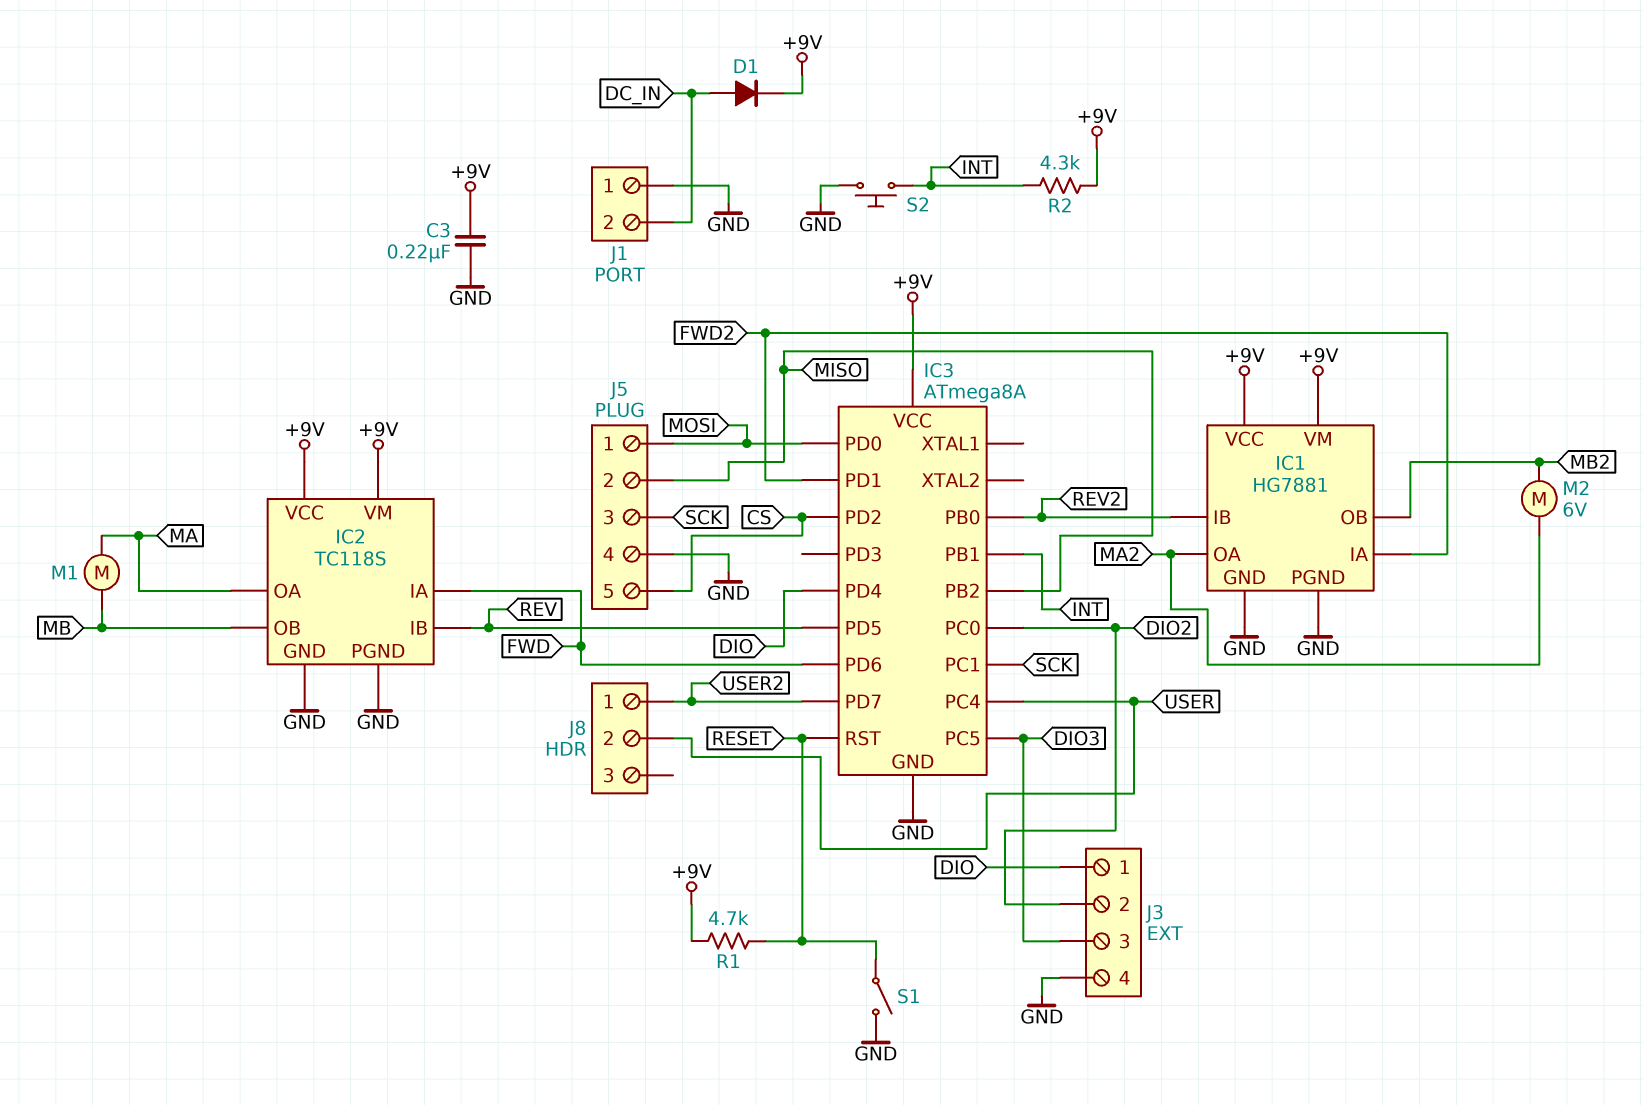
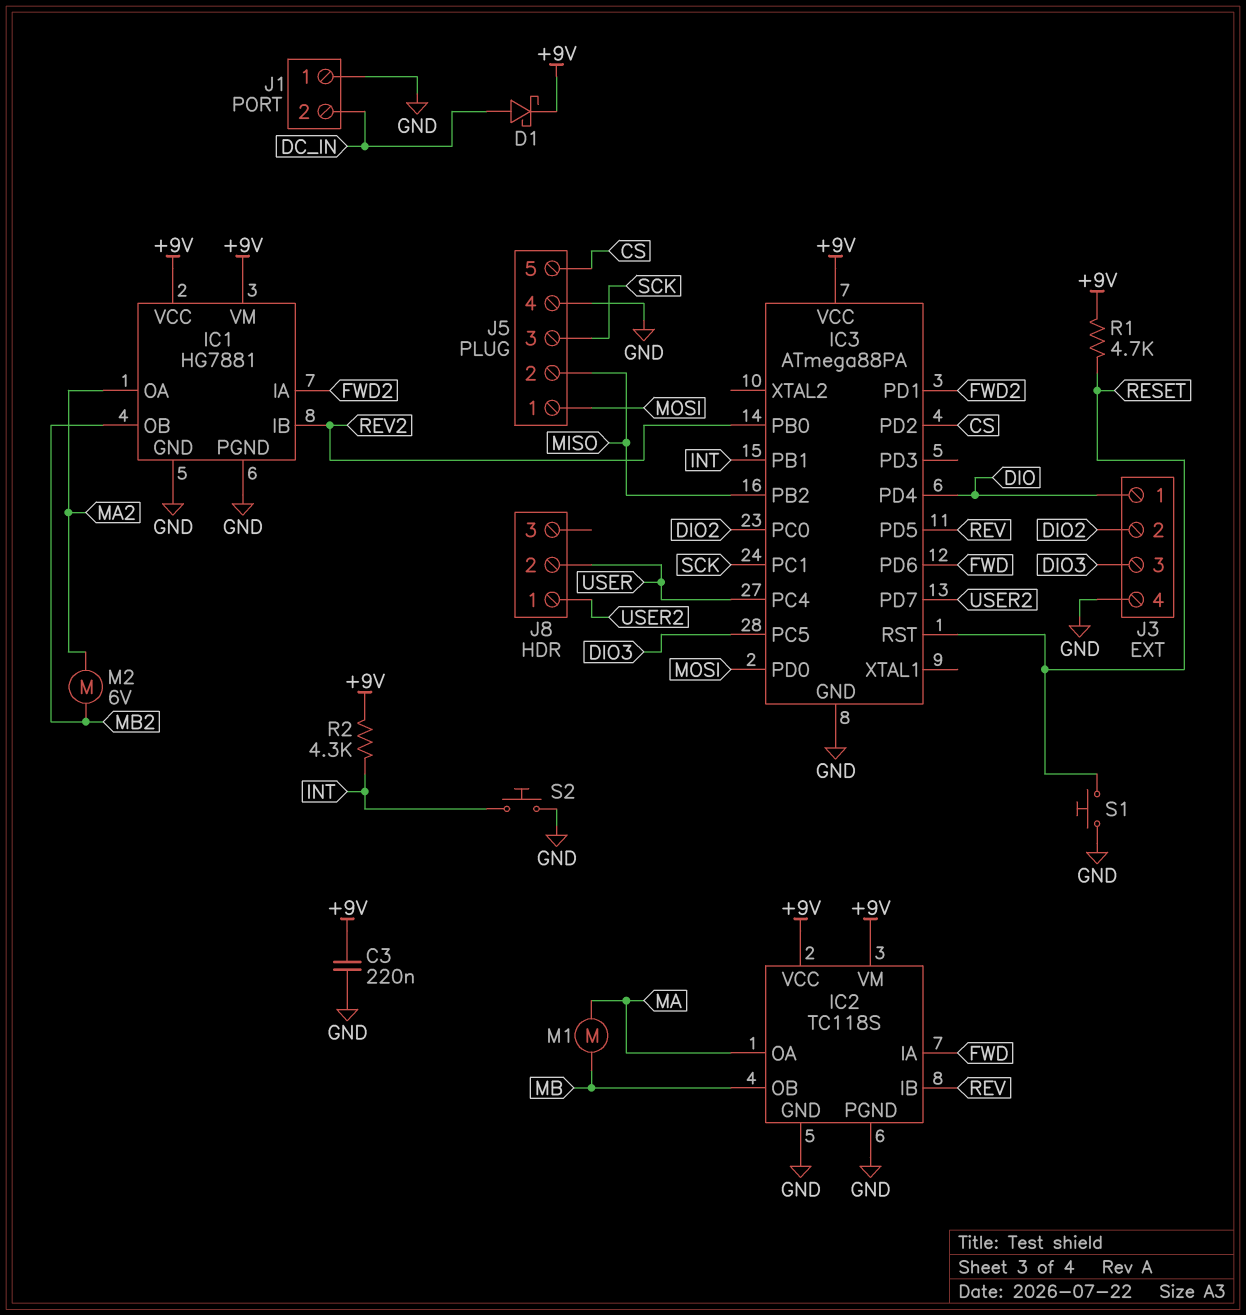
D1: diode (A DC_IN, K +9V) -> schottky (A DC_IN, K +9V)
IC3: ATmega8A -> ATmega88PA
S1: switch (GND, RESET) -> button (GND, RESET)

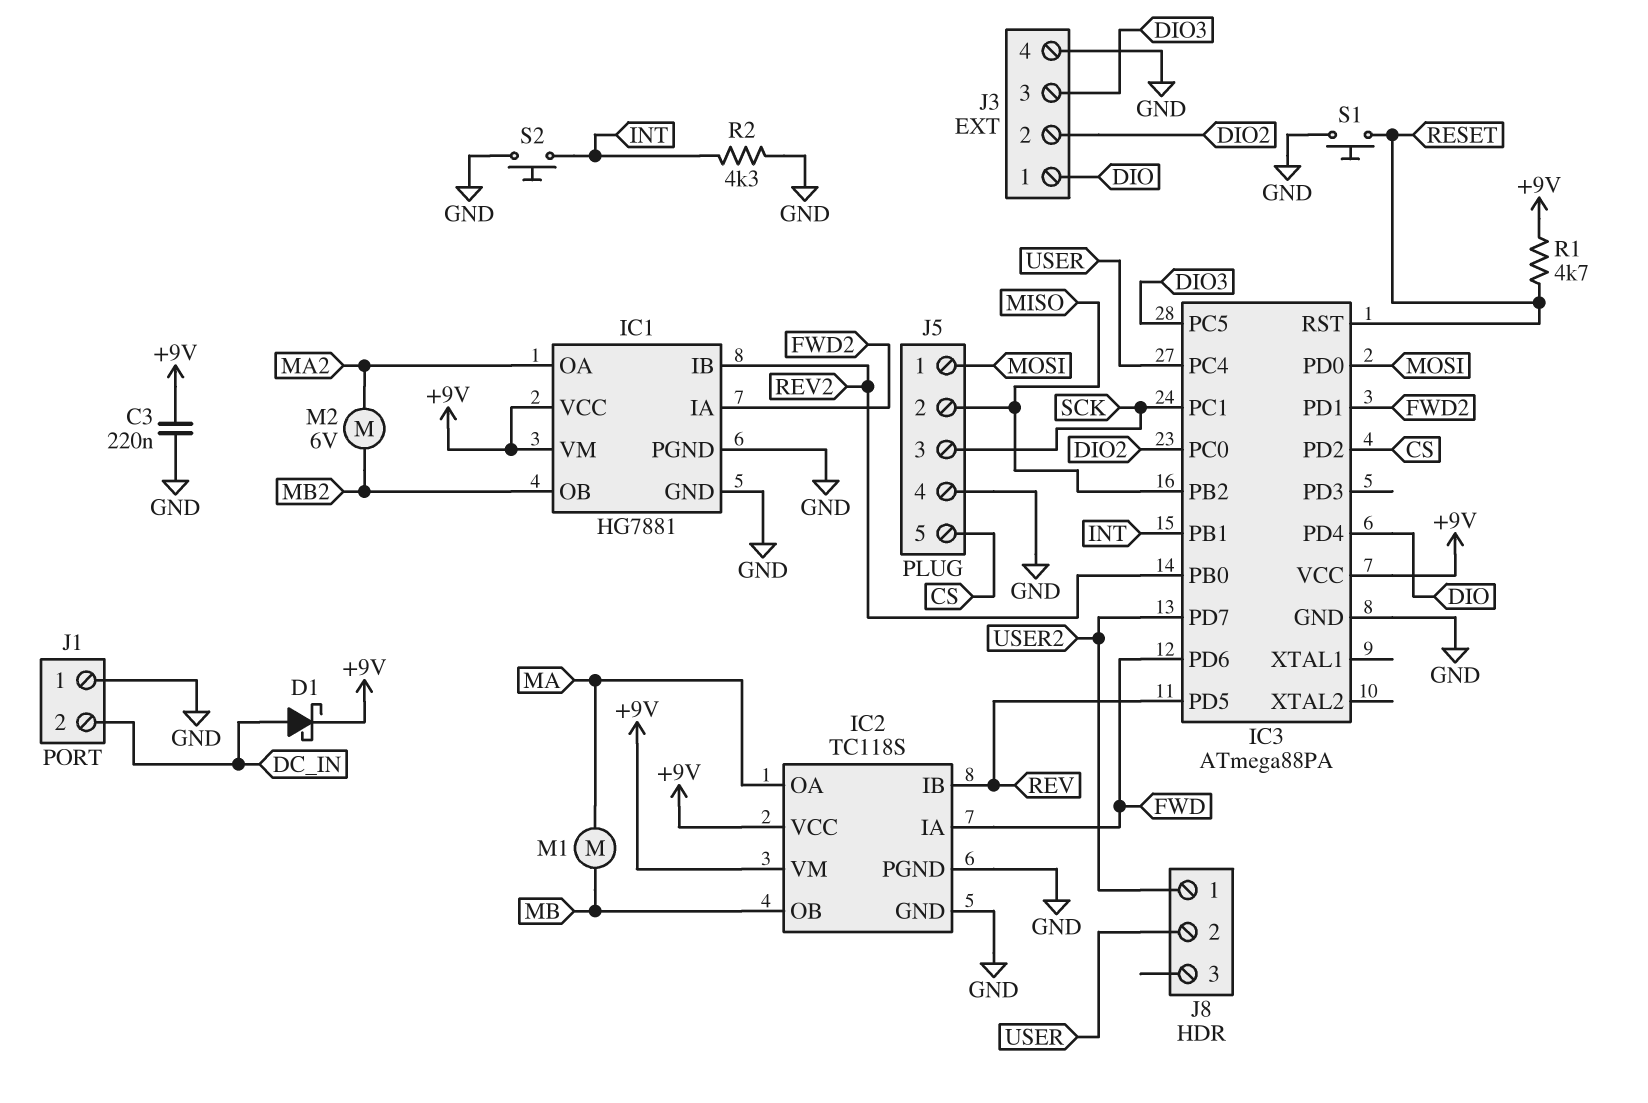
R2: 4.3k (+9V, INT) -> 4.3k (GND, INT)

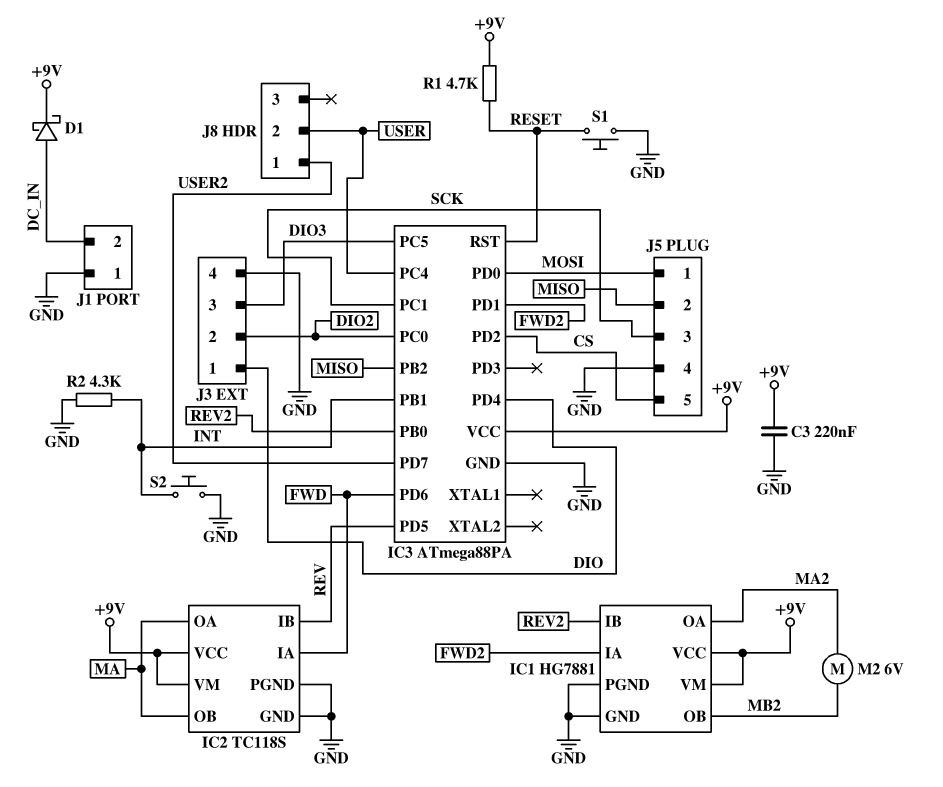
IC2 pin OB: MB -> MA
M1: motor (MA, MB) -> none

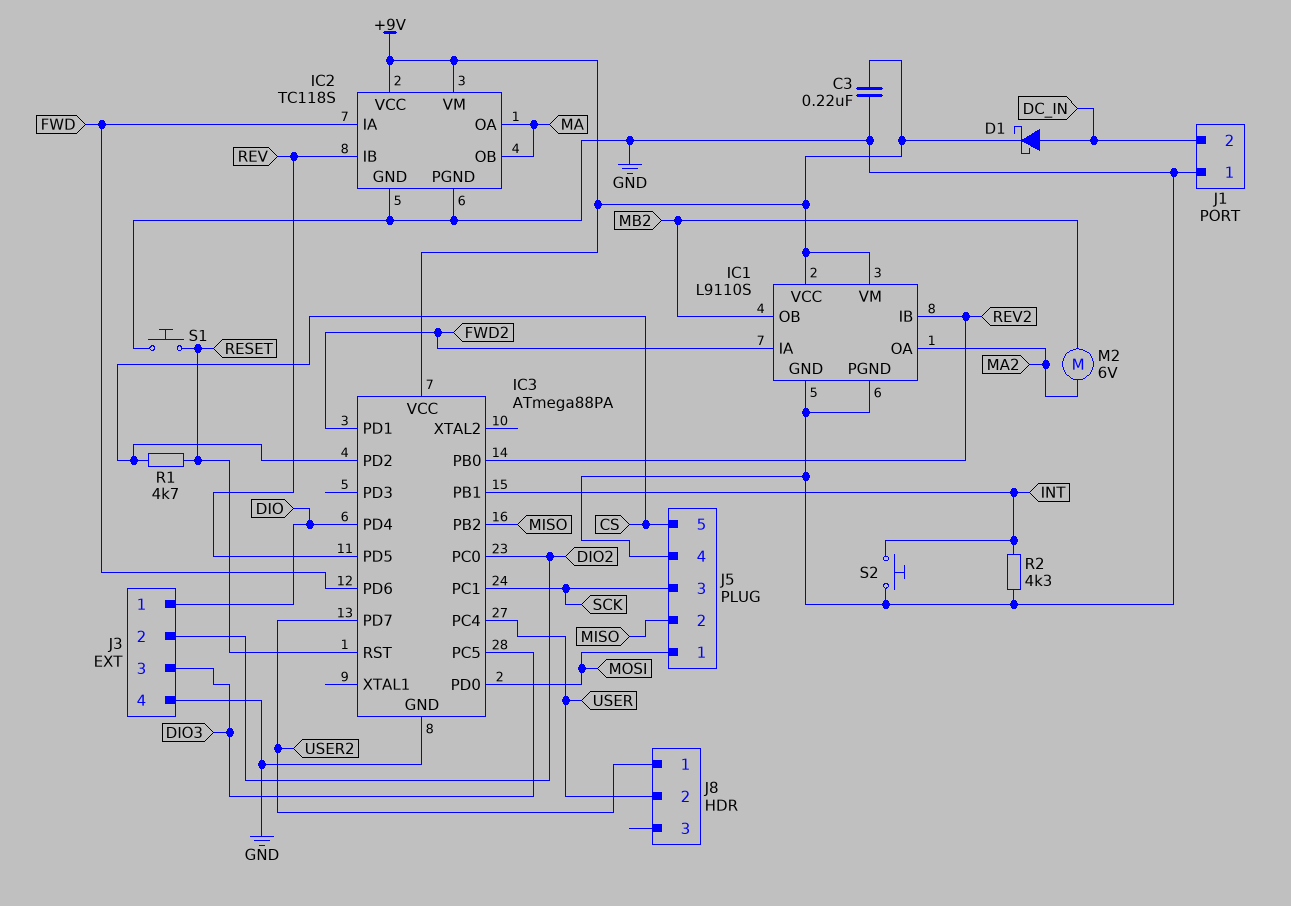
IC1: HG7881 -> L9110S
R1: 4.7k (+9V, RESET) -> 4.7k (CS, RESET)

